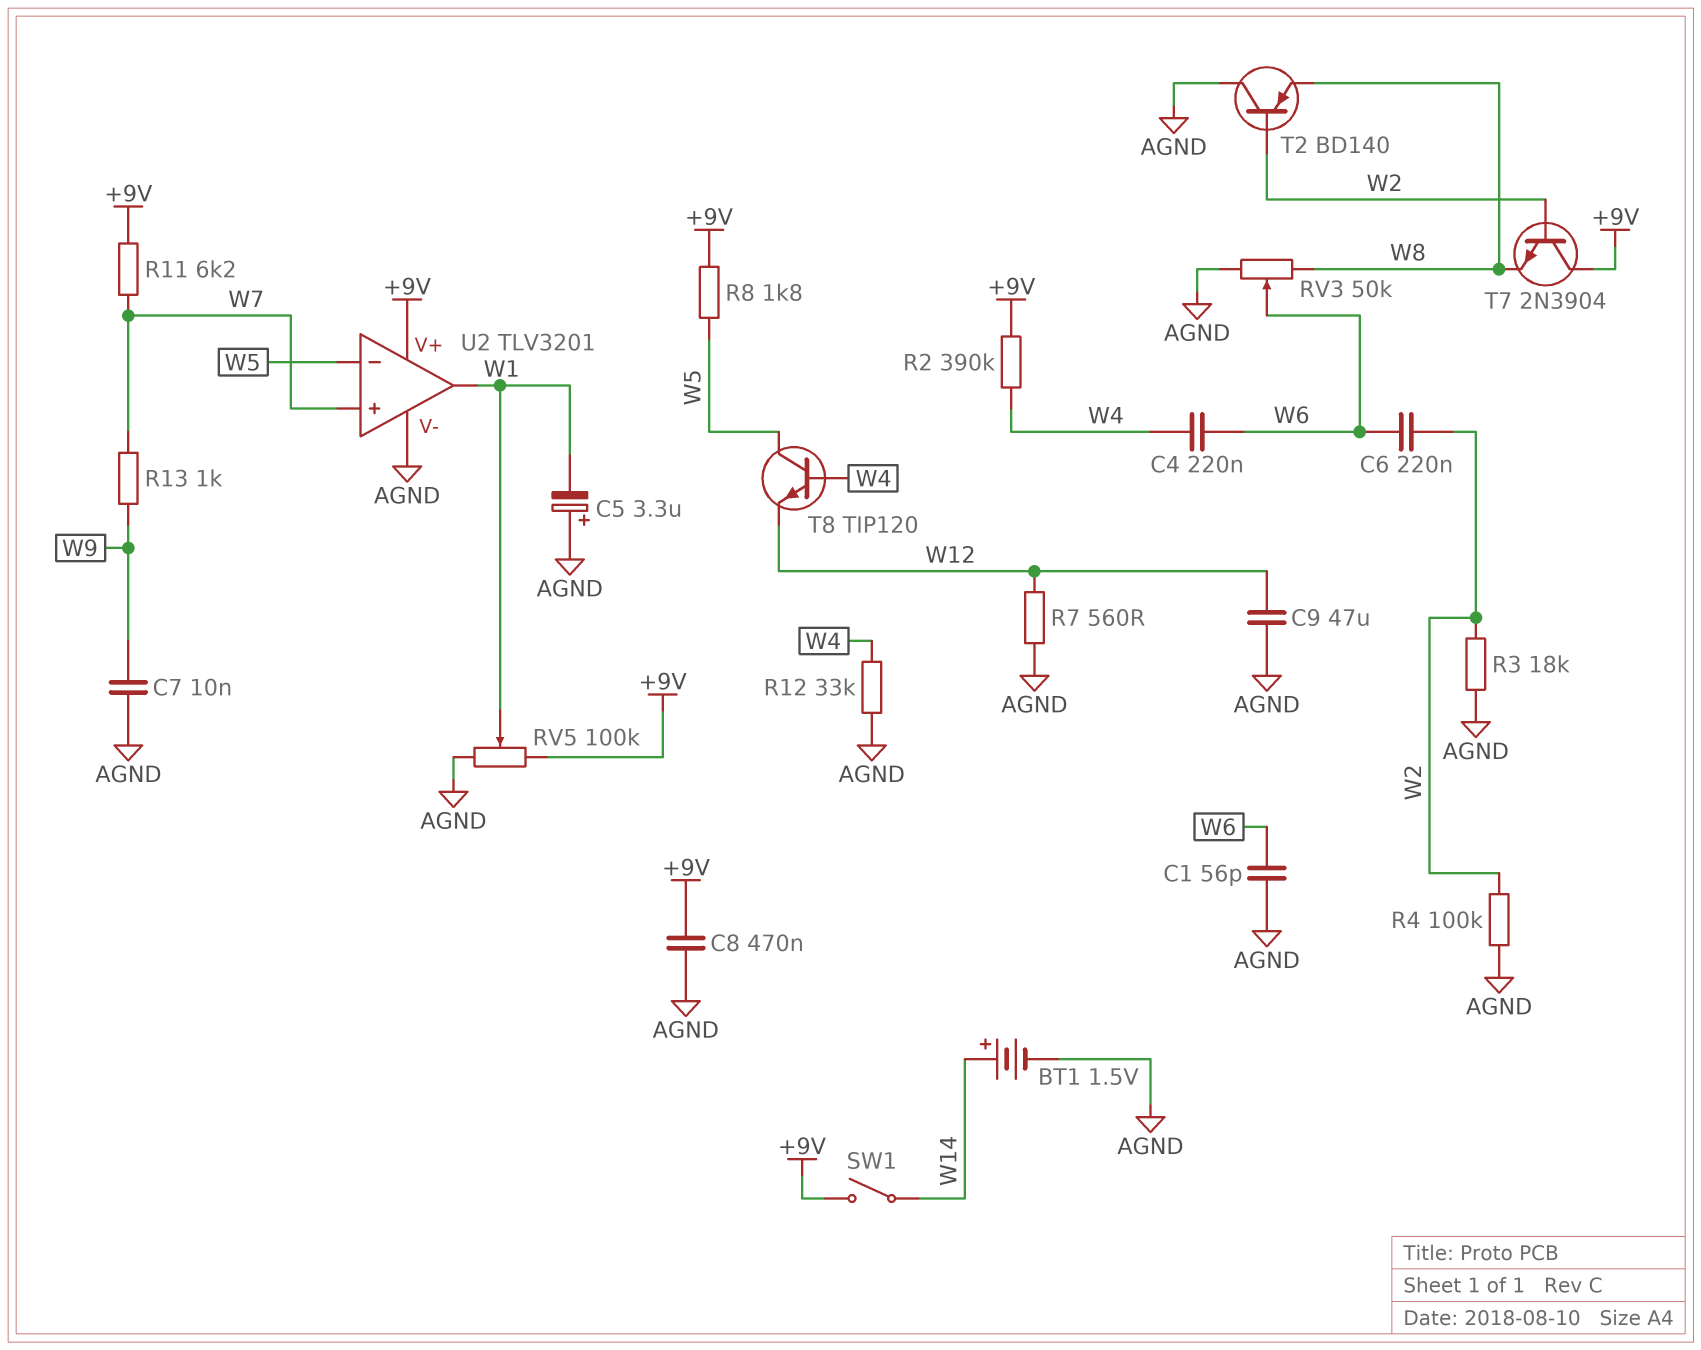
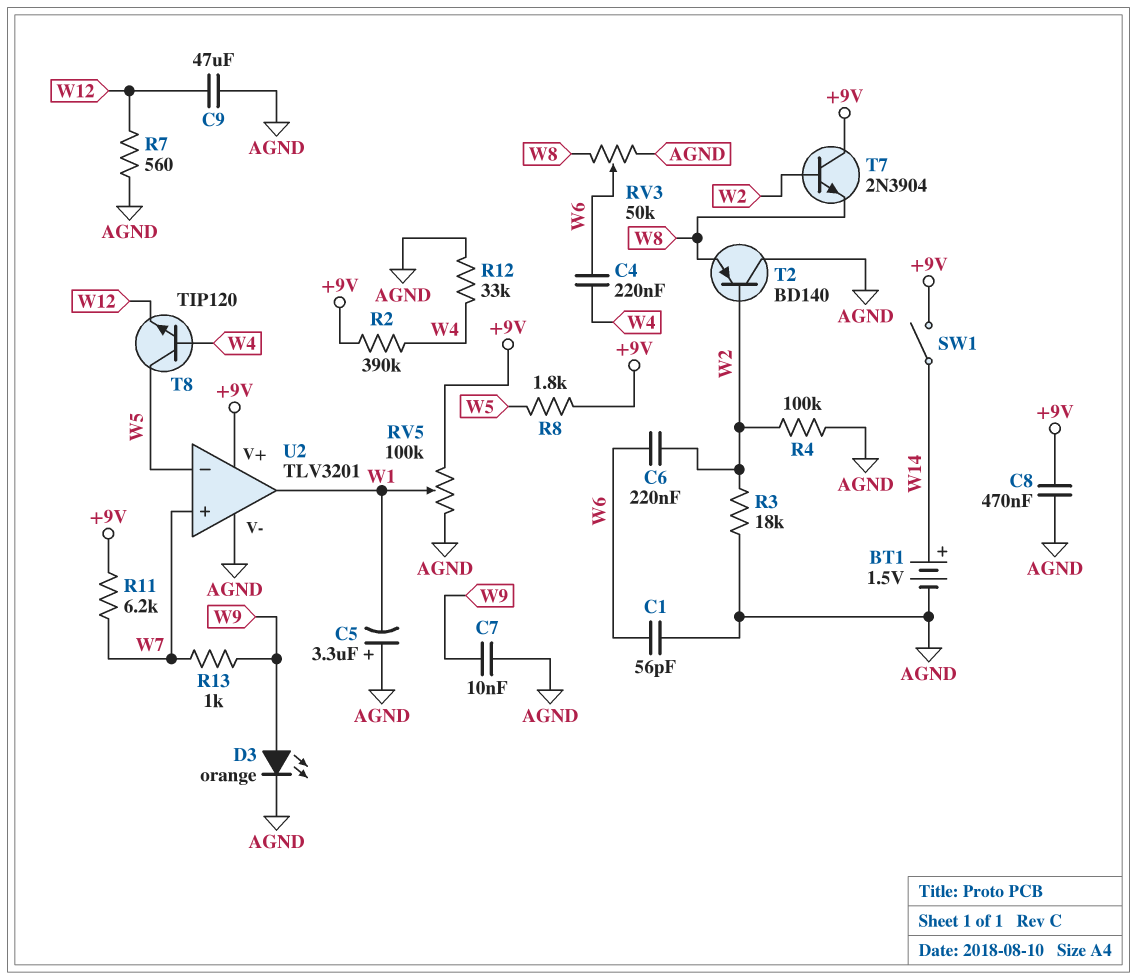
D3: none -> LED orange (A W9, K AGND)

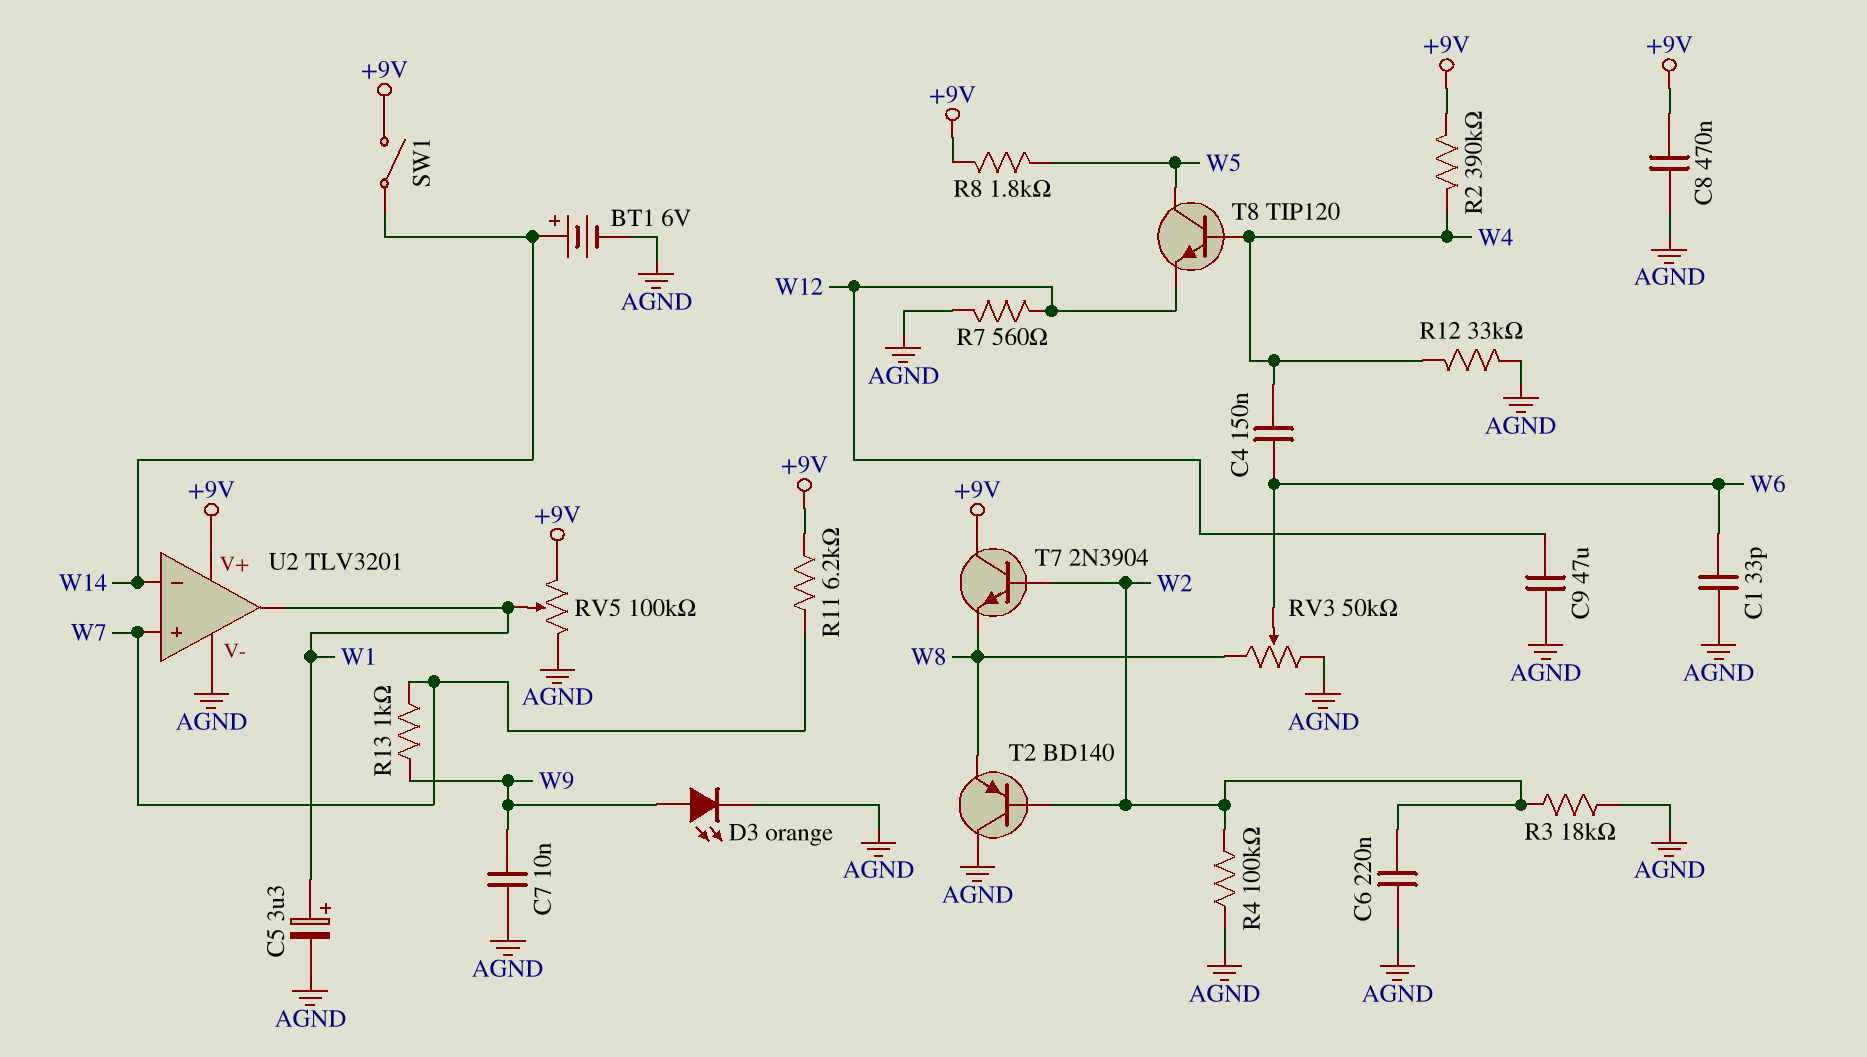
BT1: 1.5V (plus W14, minus AGND) -> 6V (plus W14, minus AGND)
C1: 56pF (AGND, W6) -> 33pF (AGND, W6)
C4: 220nF (W4, W6) -> 150nF (W4, W6)
C5: 3.3uF (plus AGND, minus W1) -> 3.3uF (plus W1, minus AGND)
C6: 220nF (W2, W6) -> 220nF (AGND, W2)
U2 pin in-: W5 -> W14

